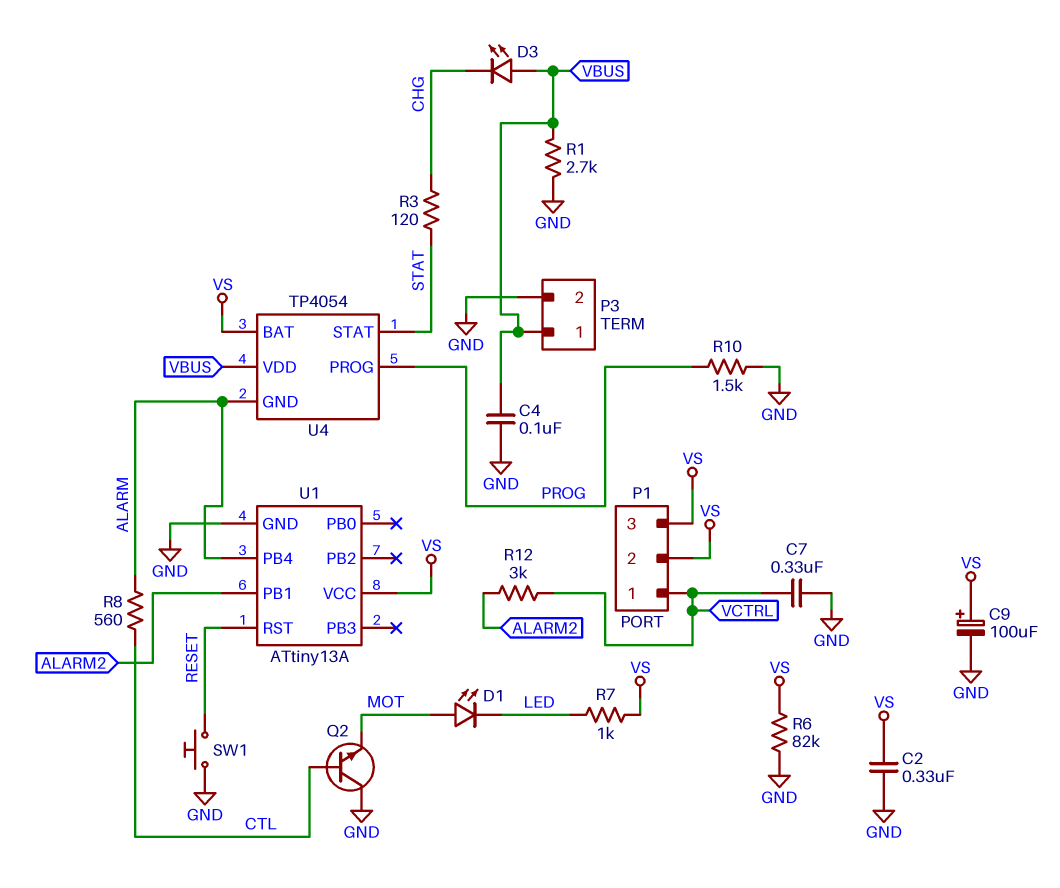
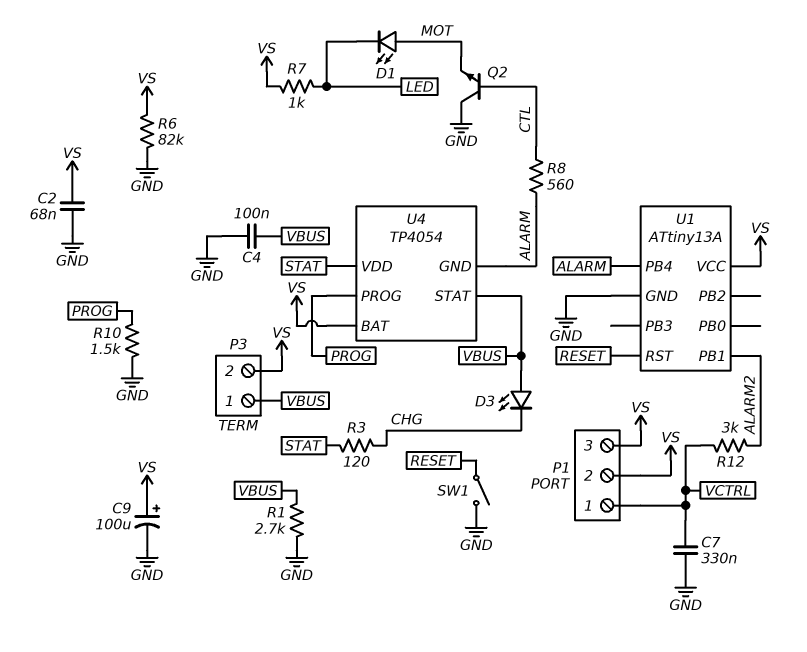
C2: 330nF (GND, VS) -> 68nF (GND, VS)
P3 pin 2: GND -> VS
SW1: button (GND, RESET) -> switch (GND, RESET)
U4 pin STAT: STAT -> VBUS
U4 pin VDD: VBUS -> STAT

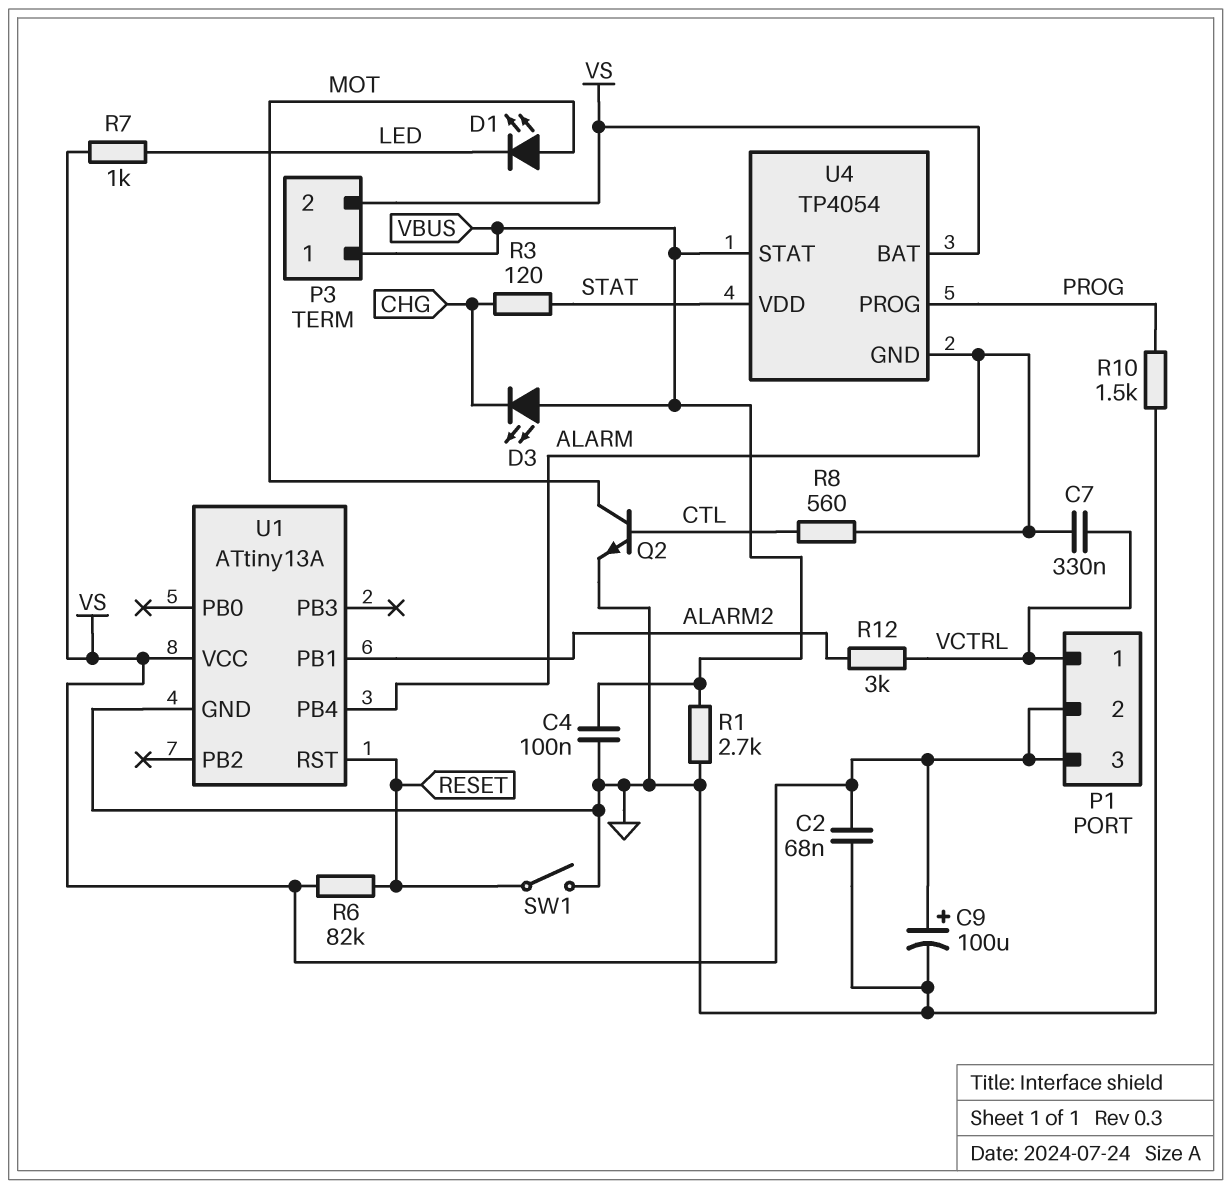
C7: 330nF (GND, VCTRL) -> 330nF (ALARM, VCTRL)
Q2: NPN (B CTL, C GND, E MOT) -> NPN (B CTL, C MOT, E GND)
R6: 82k (GND, VS) -> 82k (RESET, VS)

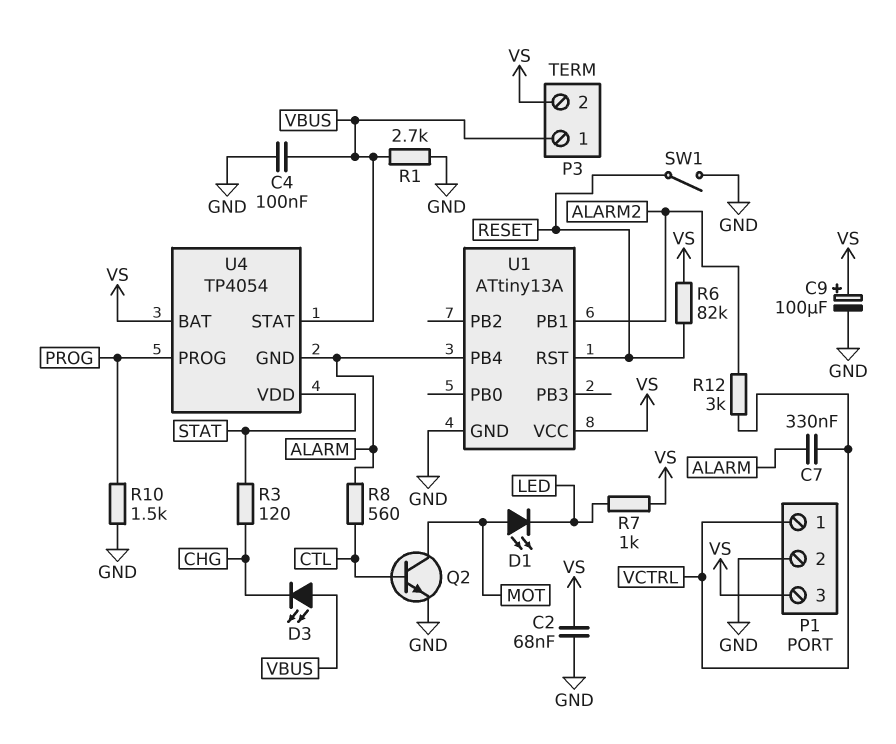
P1 pin 2: VS -> GND

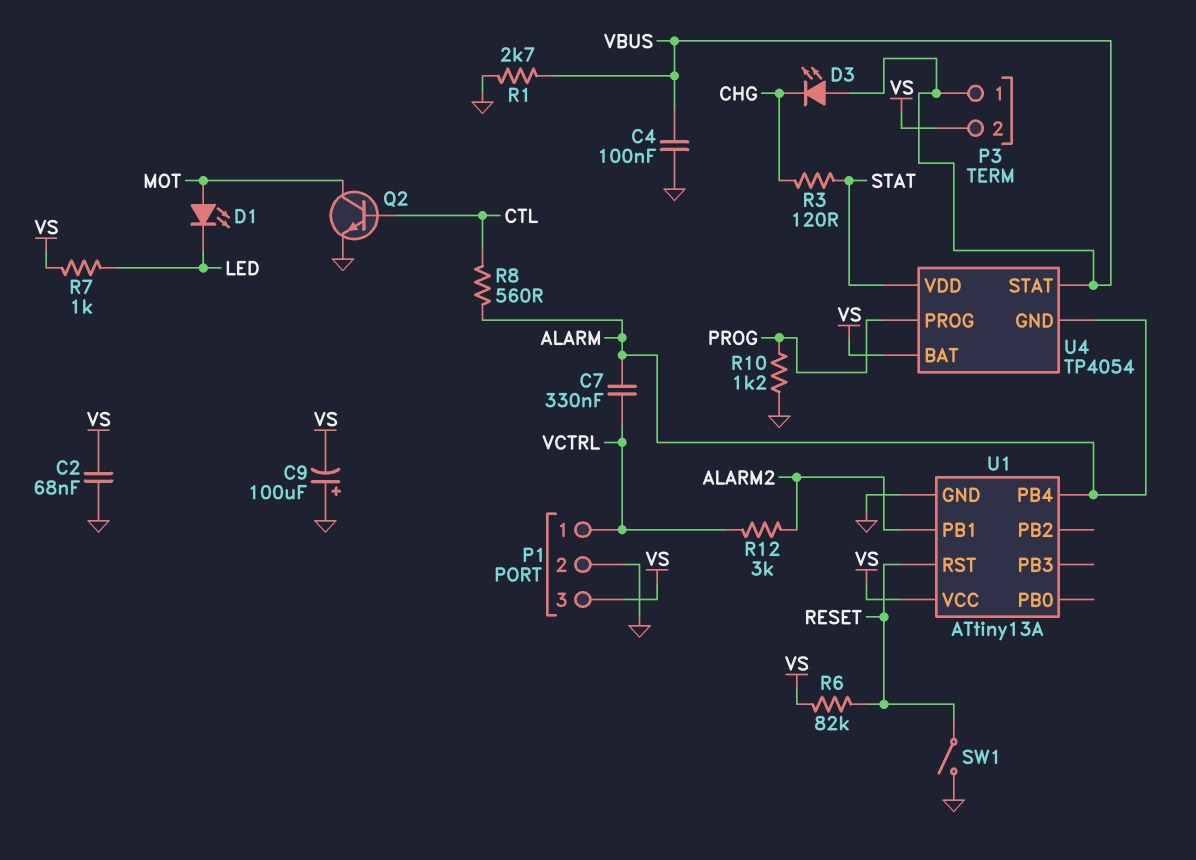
C9: 100uF (plus VS, minus GND) -> 100uF (plus GND, minus VS)
R10: 1.5k (GND, PROG) -> 1.2k (GND, PROG)

